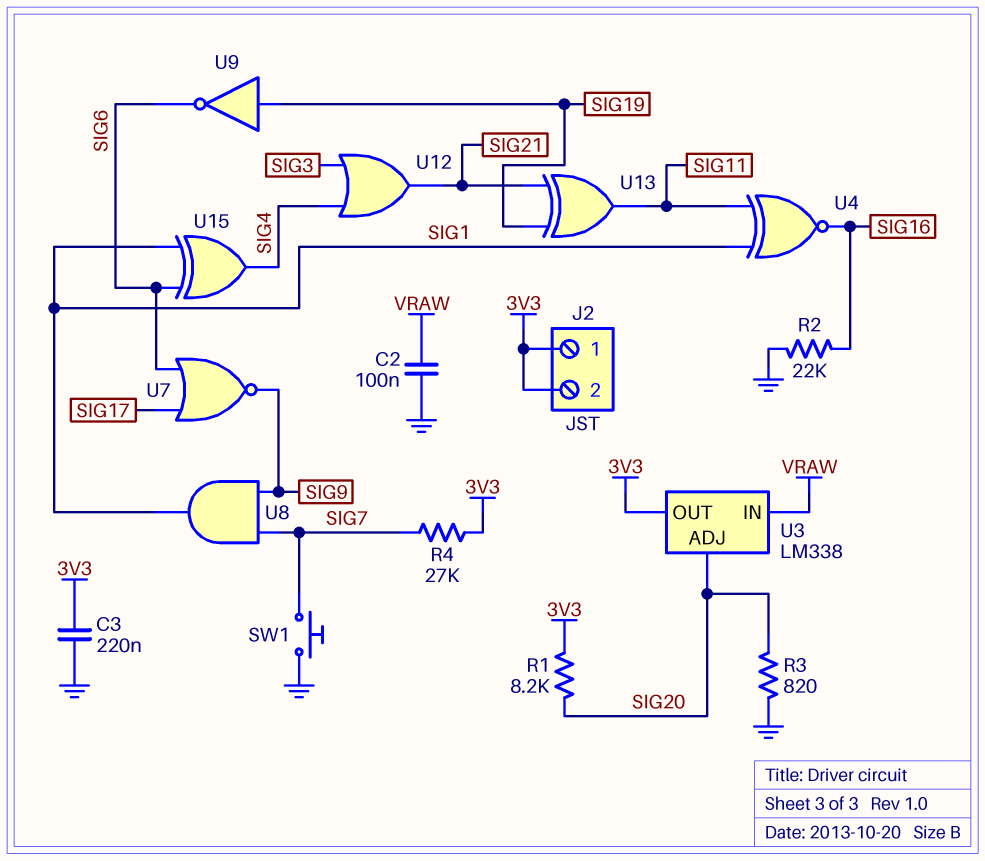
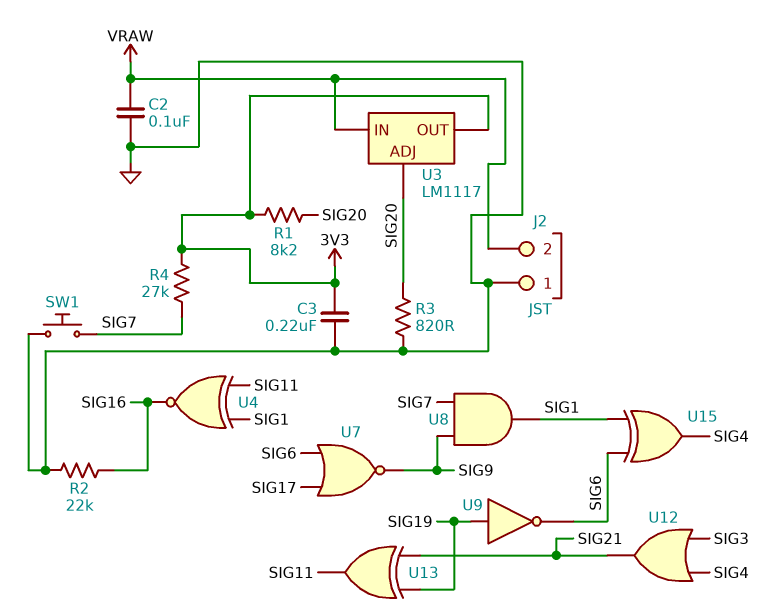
J2 pin 1: 3V3 -> GND
J2 pin 2: 3V3 -> VRAW
U3: LM338 -> LM1117

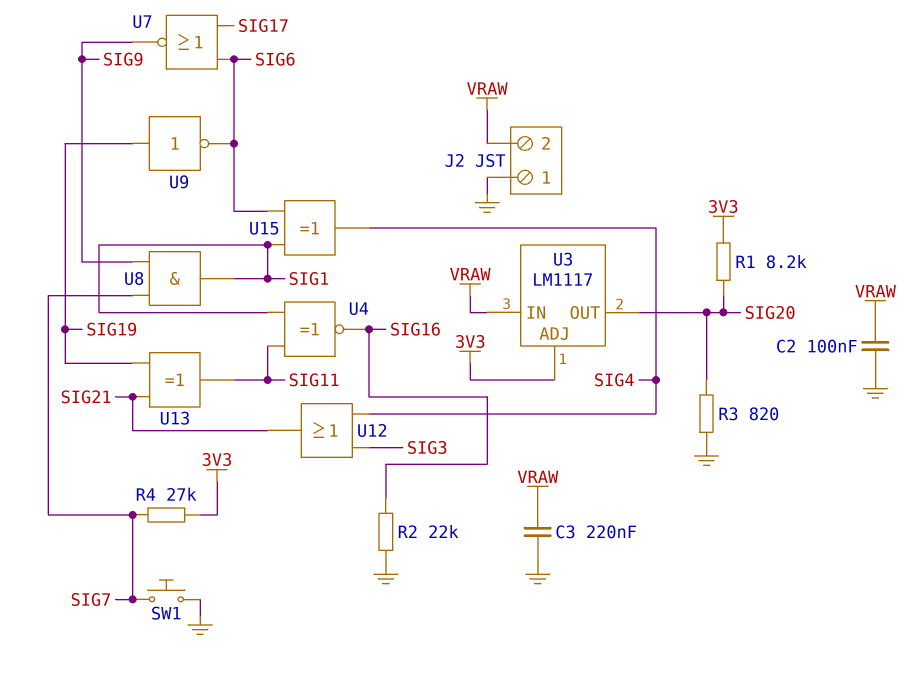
C3: 220nF (3V3, GND) -> 220nF (GND, VRAW)
U3 pin ADJ: SIG20 -> 3V3
U3 pin OUT: 3V3 -> SIG20

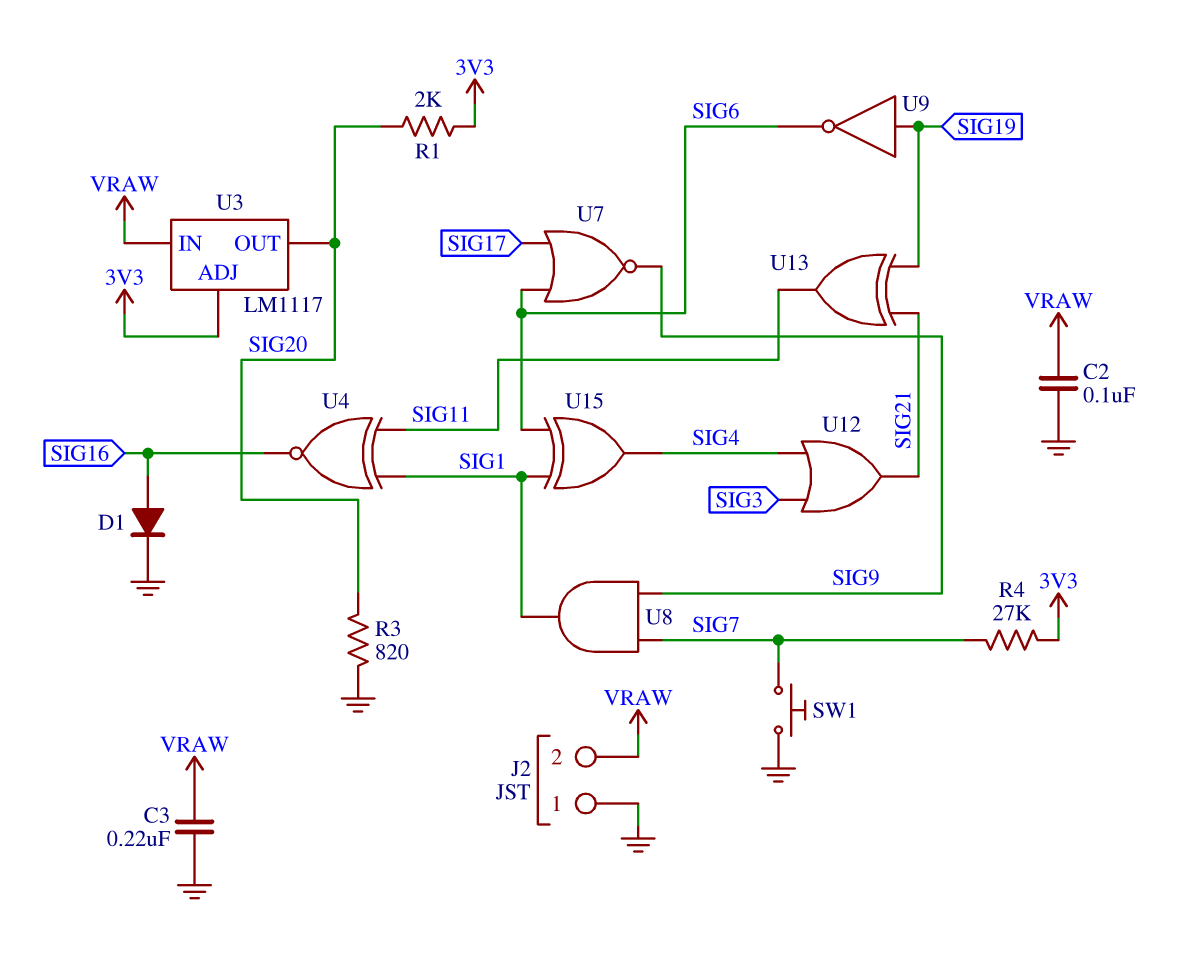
D1: none -> diode (A SIG16, K GND)
R1: 8.2k (3V3, SIG20) -> 2k (3V3, SIG20)
R2: 22k (GND, SIG16) -> none

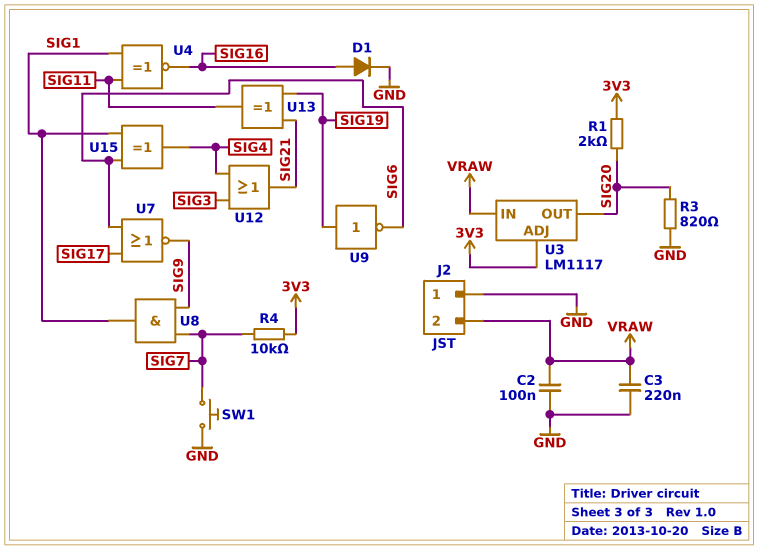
R4: 27k (3V3, SIG7) -> 10k (3V3, SIG7)

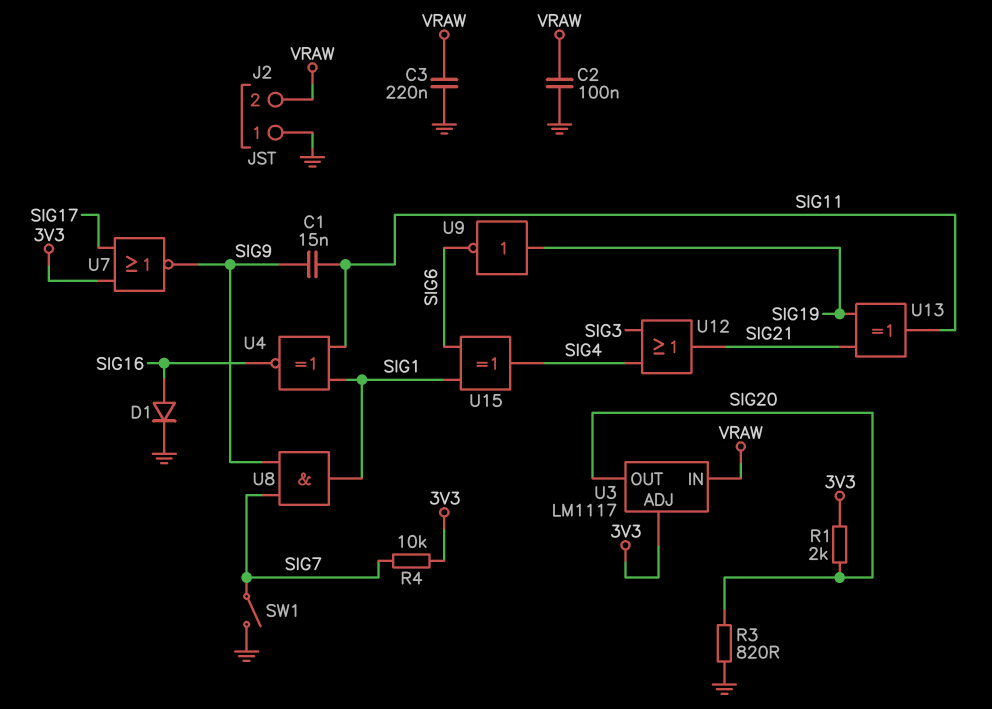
C1: none -> 15nF (SIG9, SIG11)
SW1: button (GND, SIG7) -> switch (GND, SIG7)
U7: NOR (in SIG6, in SIG17, out SIG9) -> NOR (in 3V3, in SIG17, out SIG9)

